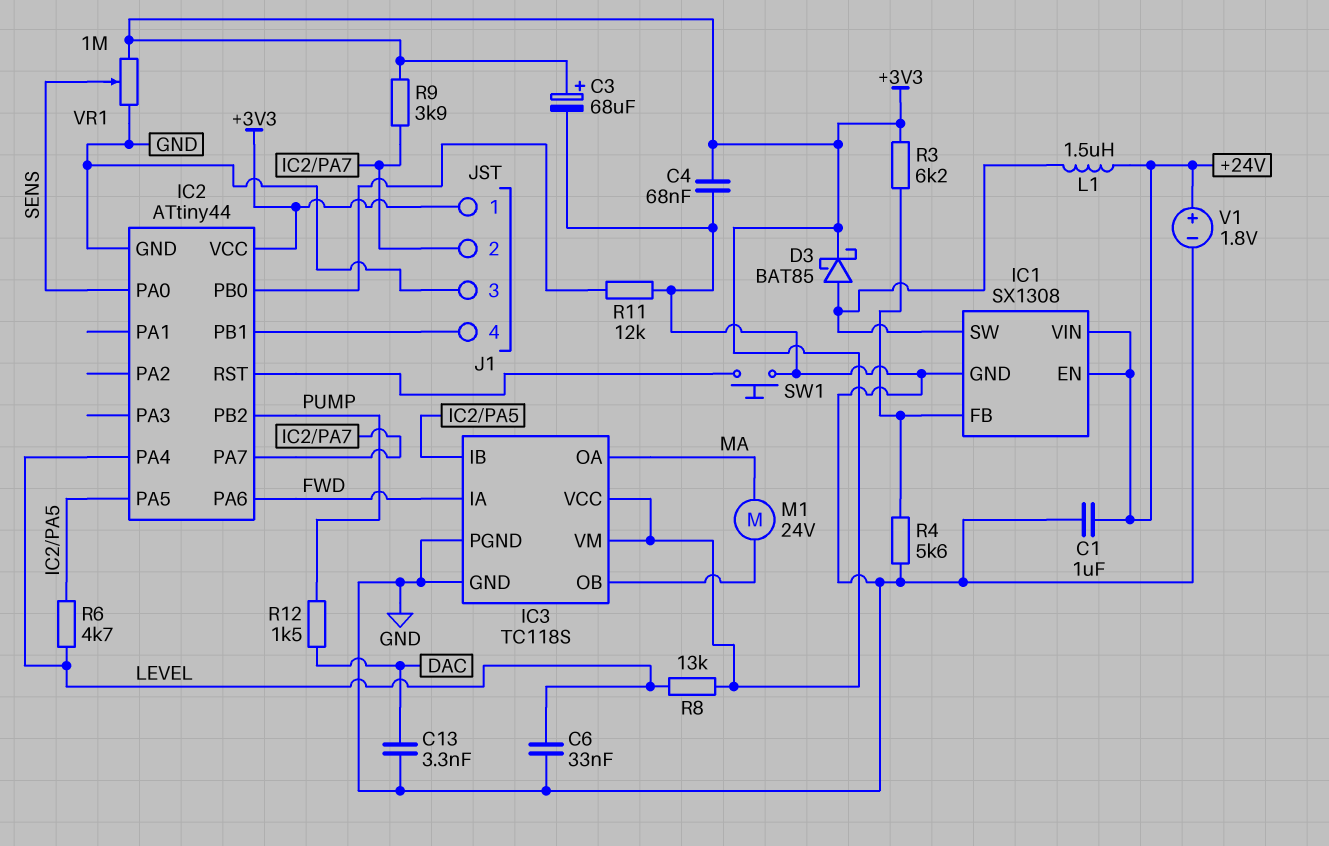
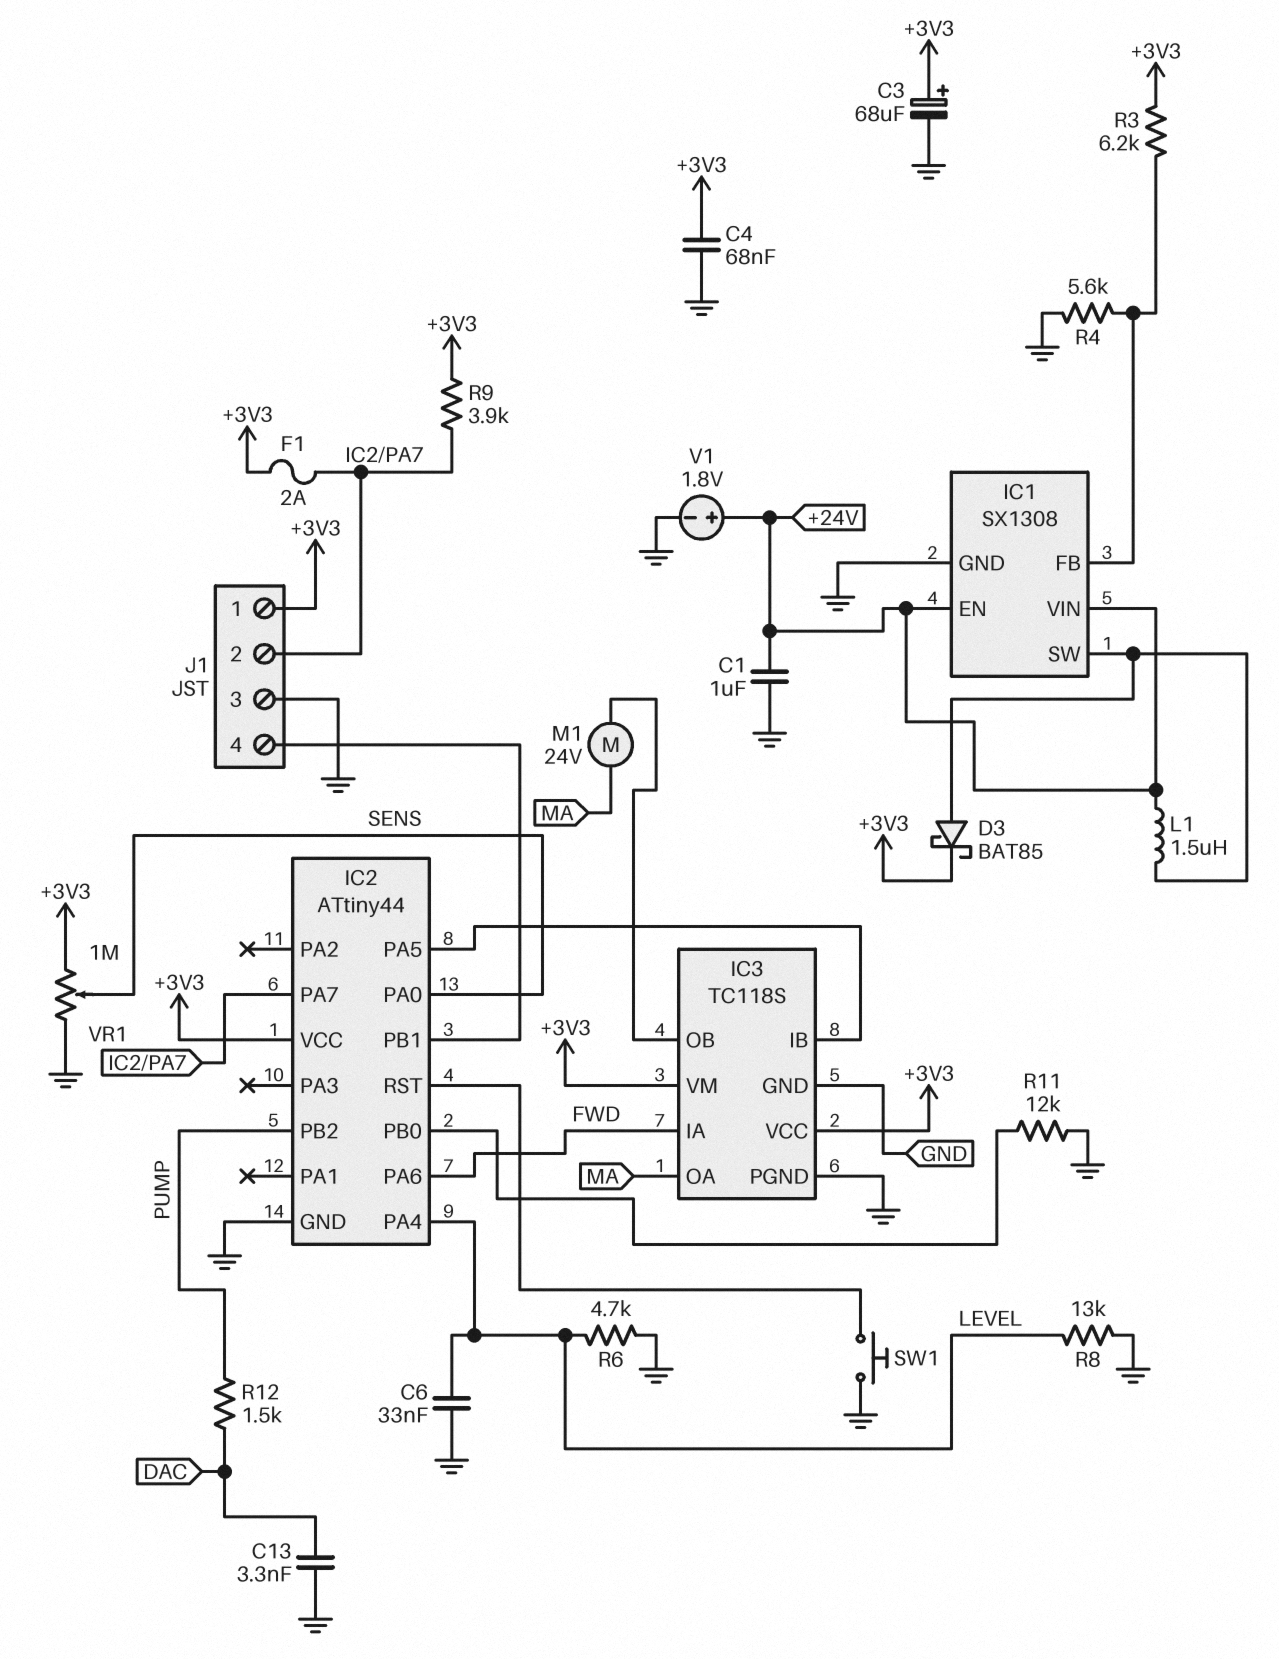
F1: none -> 2A (+3V3, IC2/PA7)
R6: 4.7k (IC2/PA5, LEVEL) -> 4.7k (GND, LEVEL)
R8: 13k (+3V3, LEVEL) -> 13k (GND, LEVEL)

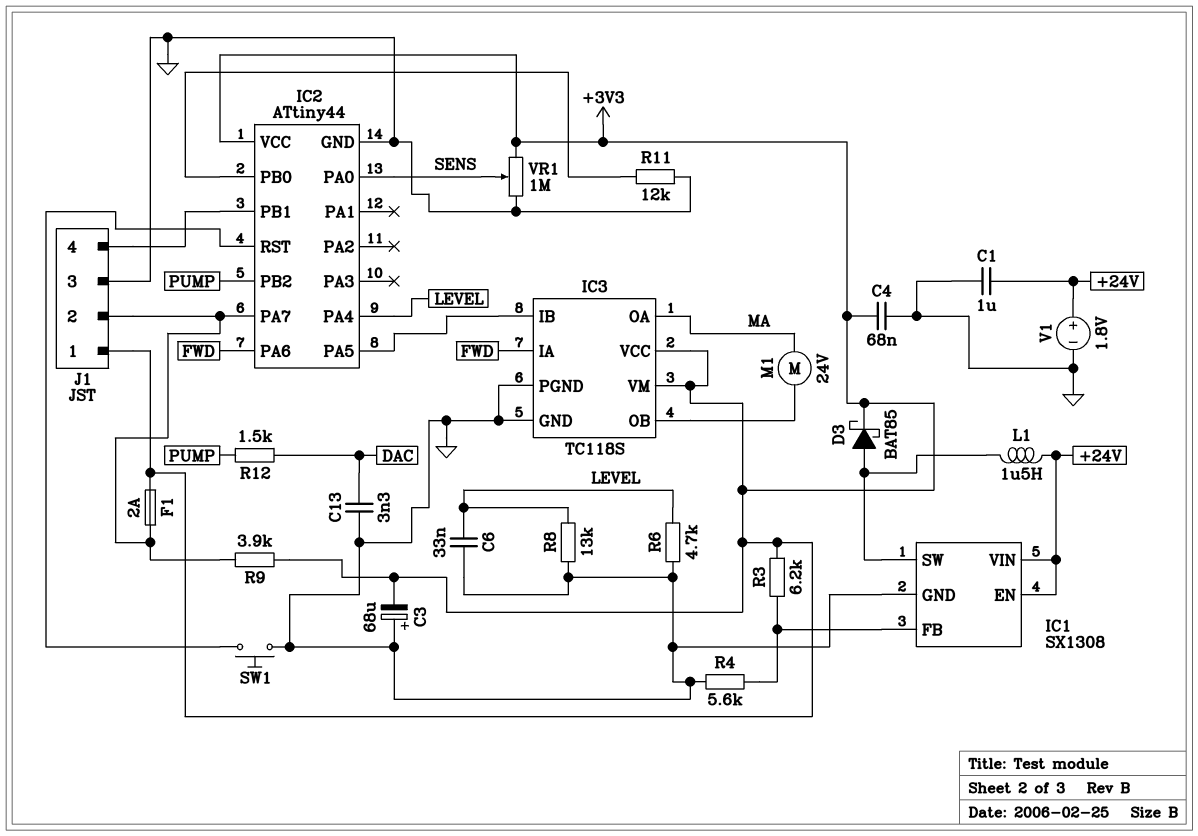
C3: 68uF (plus +3V3, minus GND) -> 68uF (plus GND, minus +3V3)

